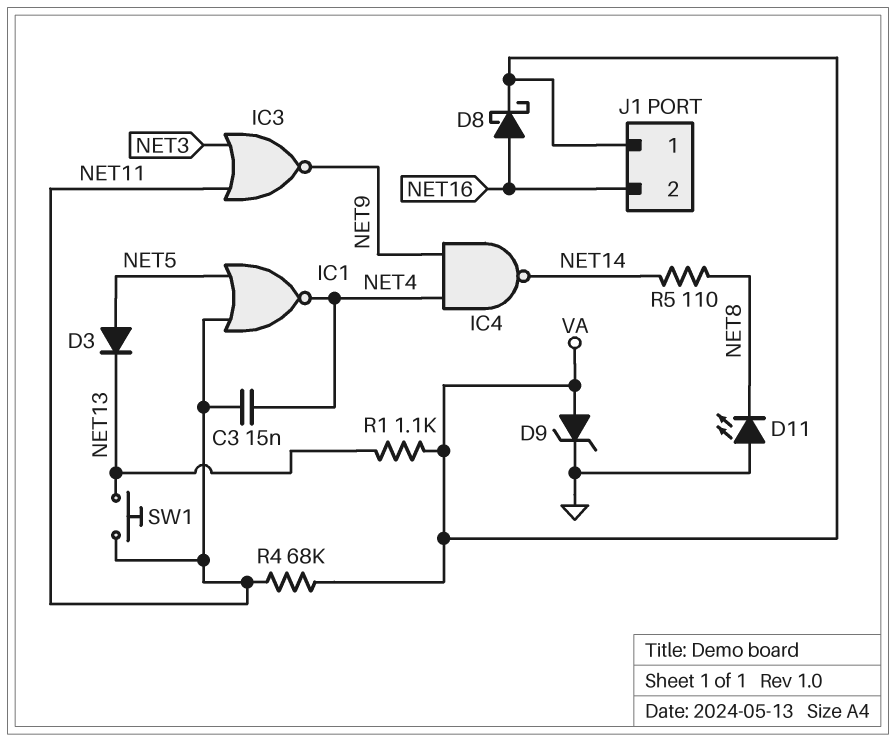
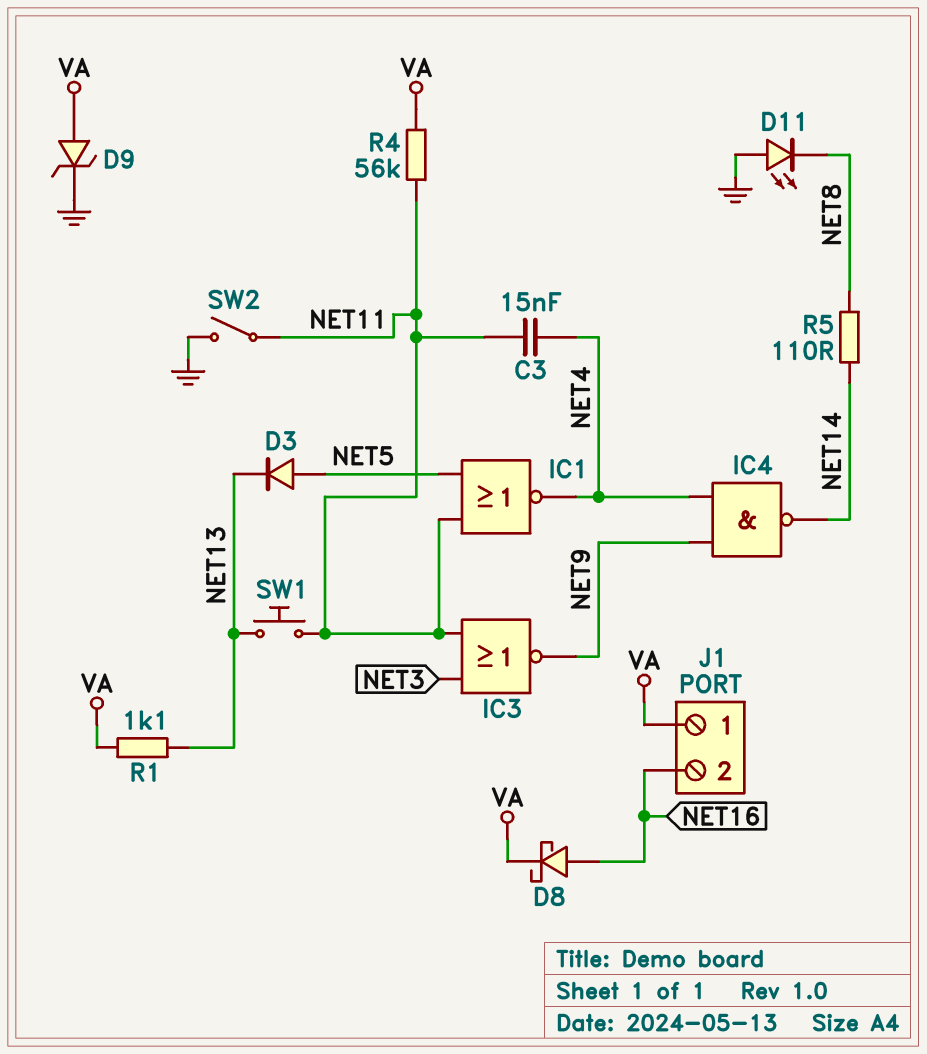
R4: 68k (NET11, VA) -> 56k (NET11, VA)
SW2: none -> switch (GND, NET11)

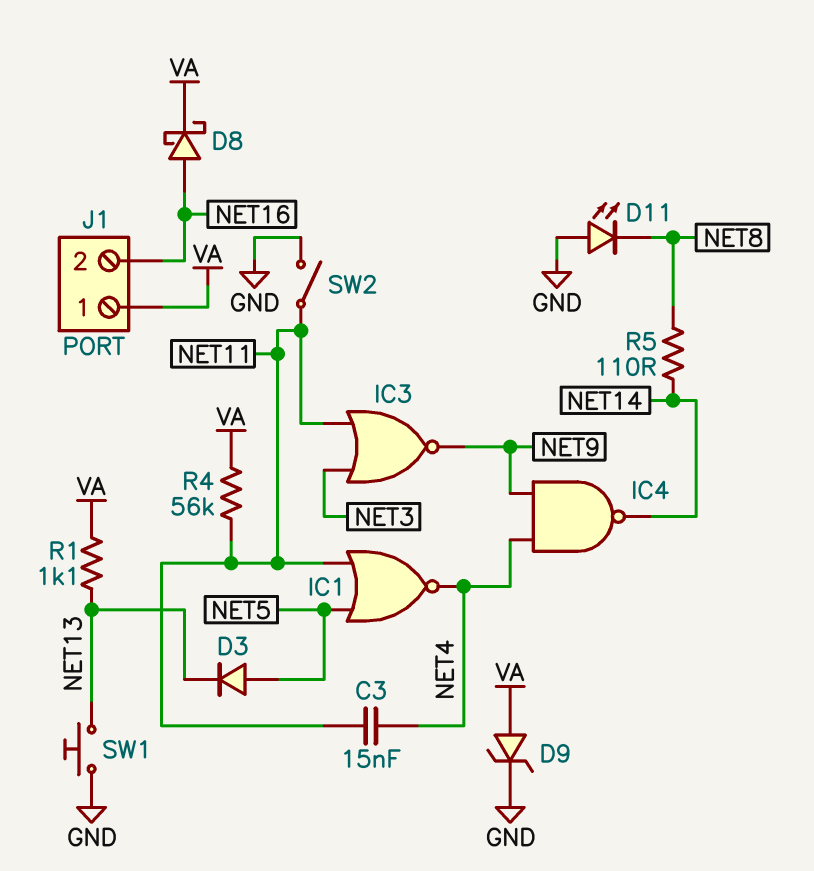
SW1: button (NET11, NET13) -> button (GND, NET13)

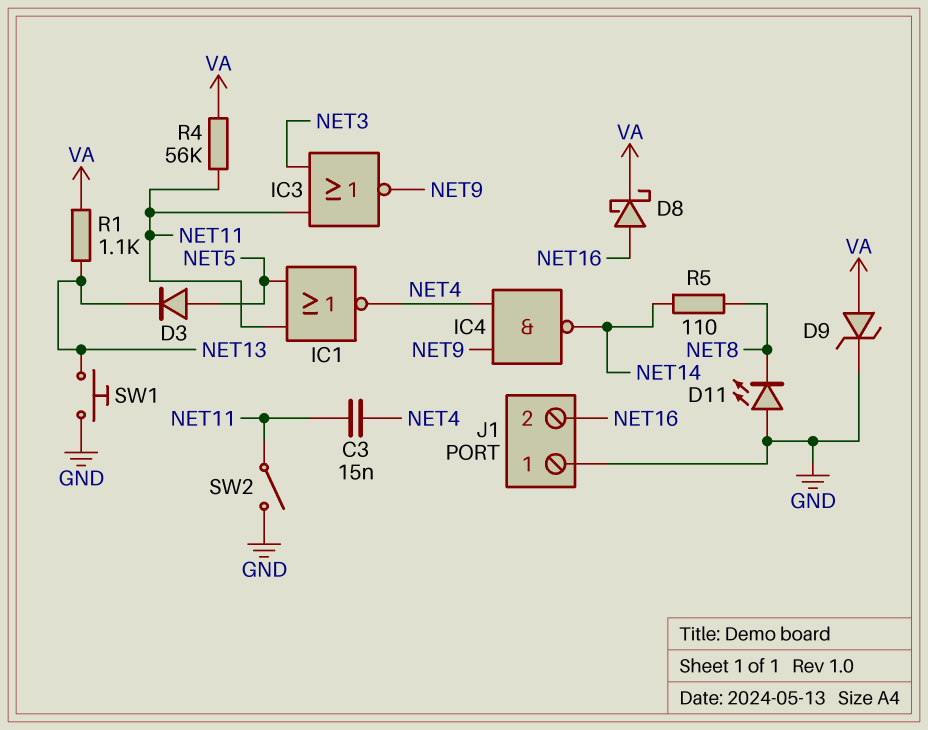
J1 pin 1: VA -> GND

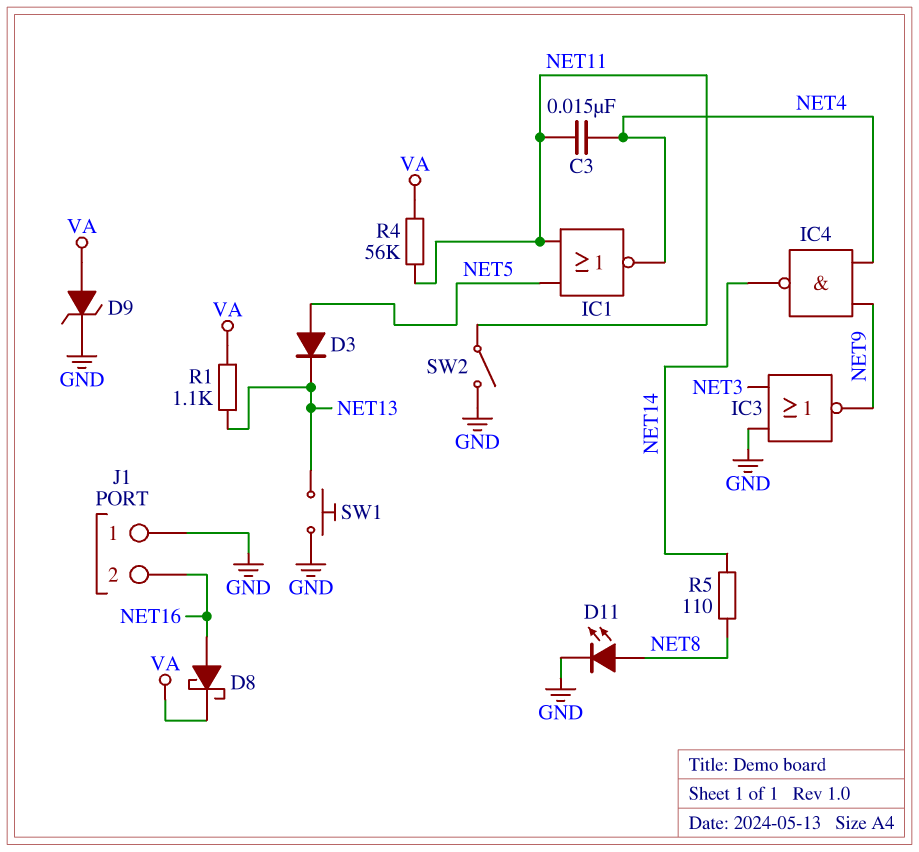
D11: LED (A GND, K NET8) -> LED (A NET8, K GND)
IC3: NOR (in NET3, in NET11, out NET9) -> NOR (in GND, in NET3, out NET9)

